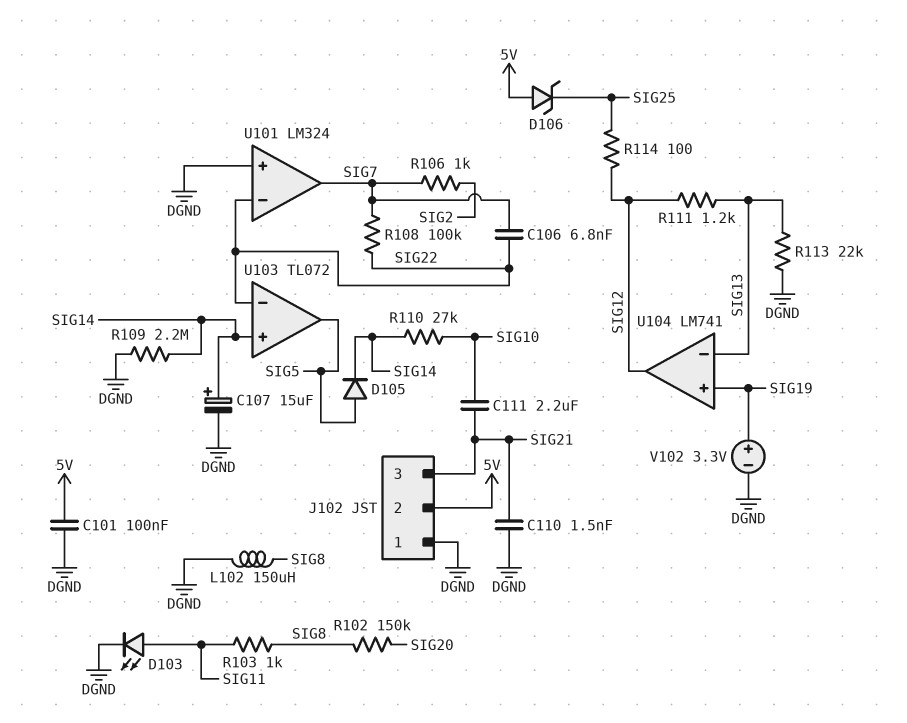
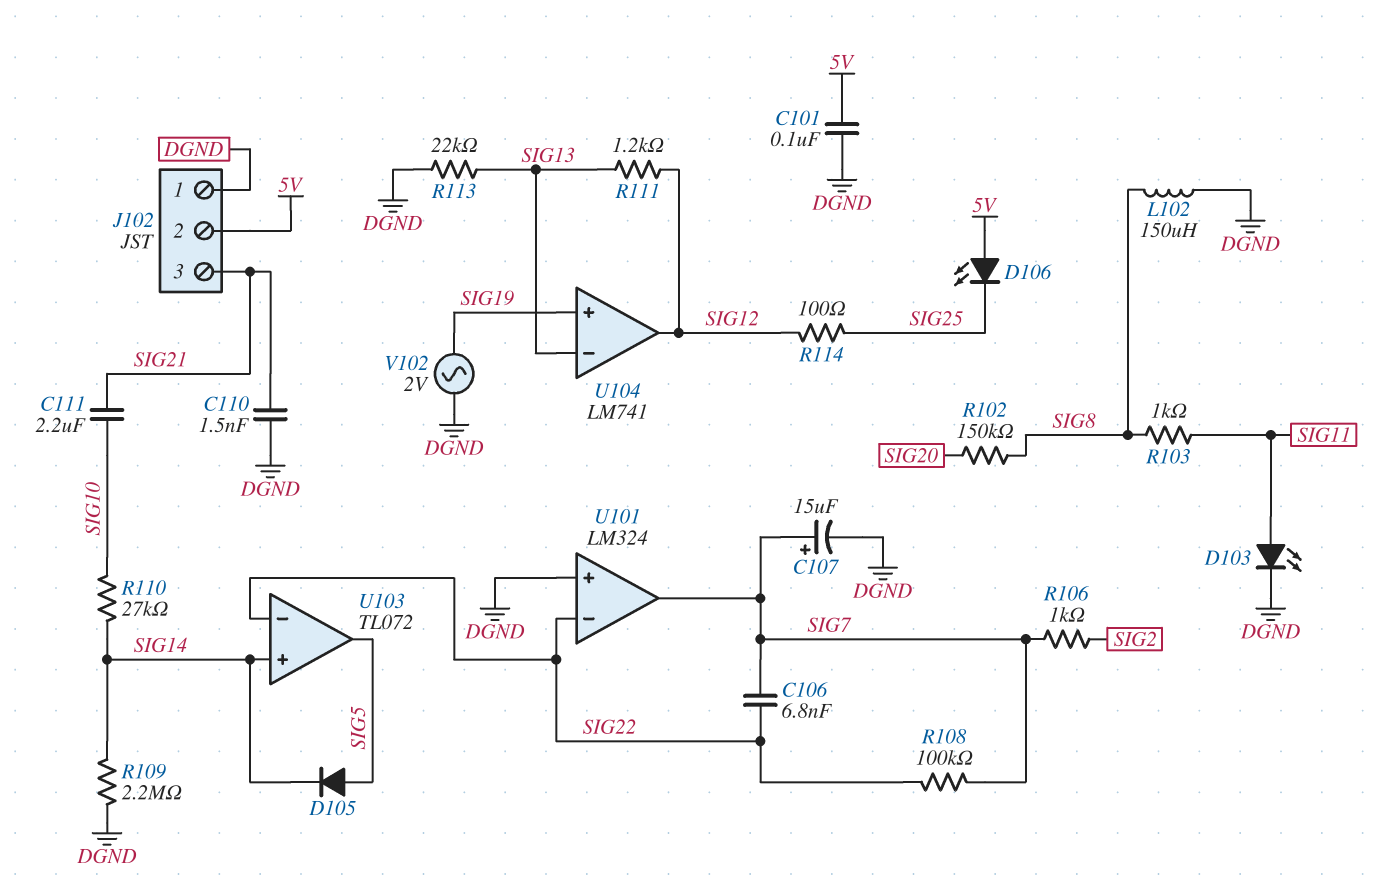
C107: 15uF (plus SIG14, minus DGND) -> 15uF (plus SIG7, minus DGND)
D106: zener (A 5V, K SIG25) -> LED (A 5V, K SIG25)
V102: 3.3V (plus SIG19, minus DGND) -> AC 2V (DGND, SIG19)

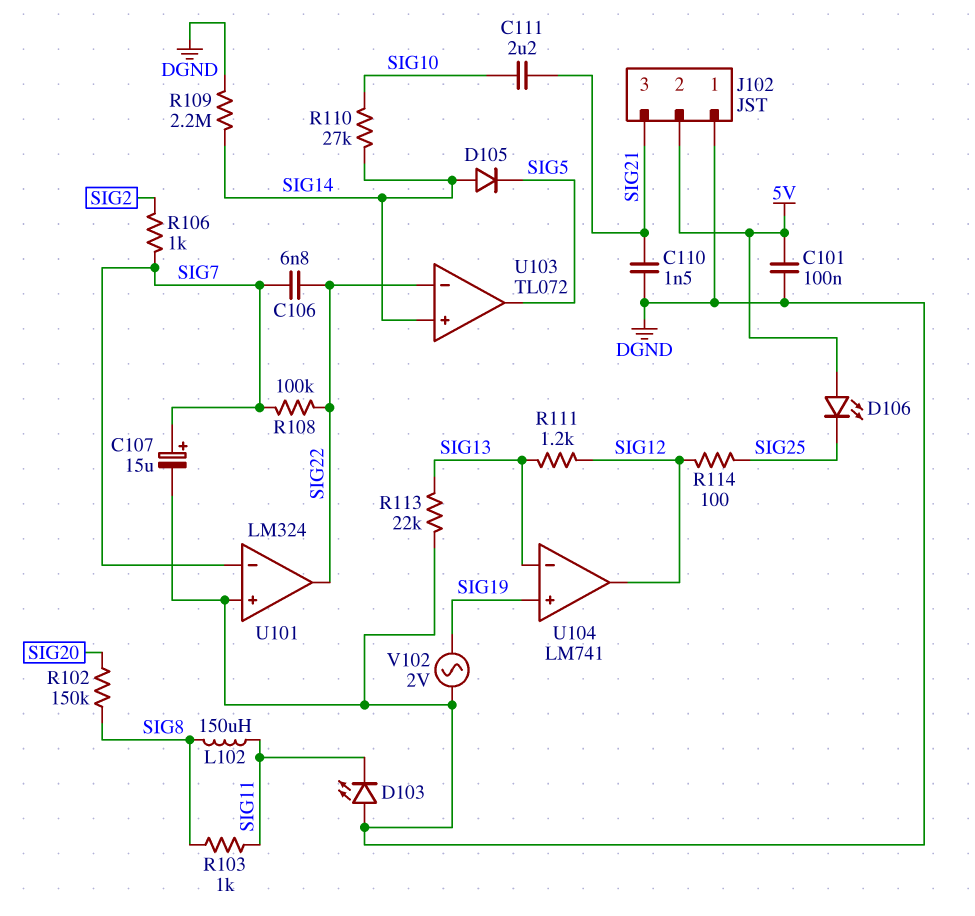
D103: LED (A SIG11, K DGND) -> LED (A DGND, K SIG11)
D105: diode (A SIG5, K SIG14) -> diode (A SIG14, K SIG5)
L102: 150uH (DGND, SIG8) -> 150uH (SIG8, SIG11)
U101 pin in-: SIG22 -> SIG7
U101 pin out: SIG7 -> SIG22

